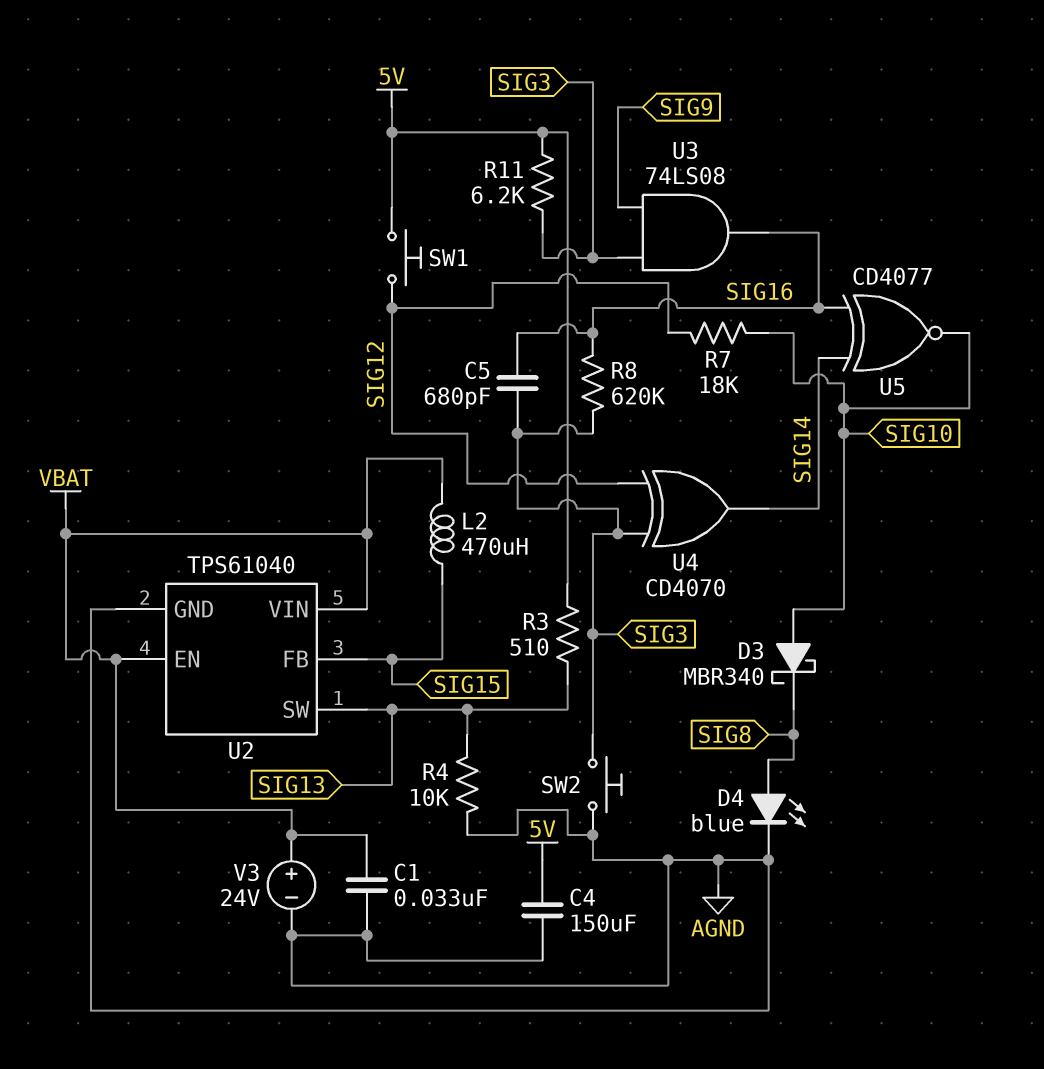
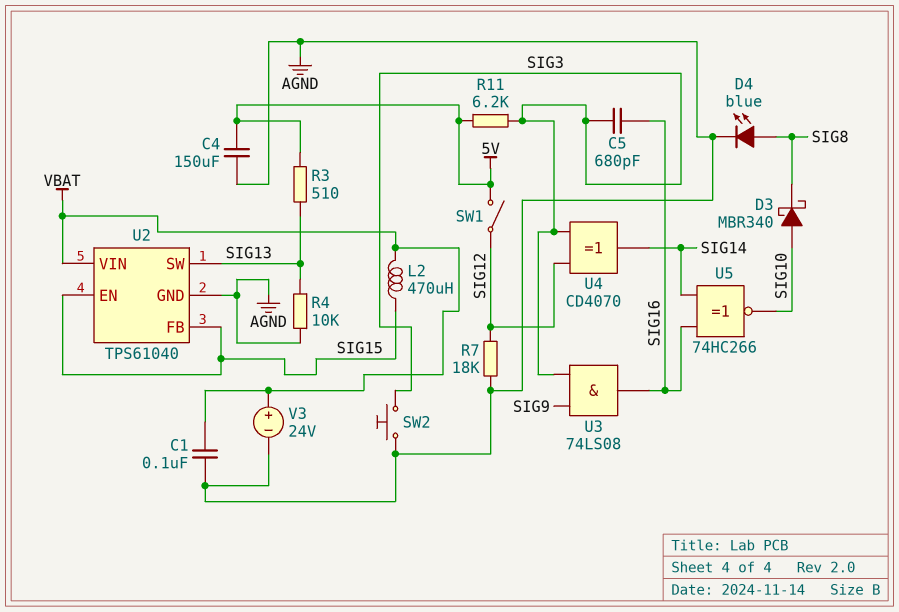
C1: 33nF (AGND, VBAT) -> 100nF (AGND, VBAT)
R7: 18k (SIG10, SIG12) -> 18k (AGND, SIG12)
R8: 620k (SIG3, SIG16) -> none
SW1: button (5V, SIG12) -> switch (5V, SIG12)
U2 pin EN: VBAT -> SIG15
U5: XNOR CD4077 (in SIG14, in SIG16, out SIG10) -> XNOR 74HC266 (in SIG14, in SIG16, out SIG10)

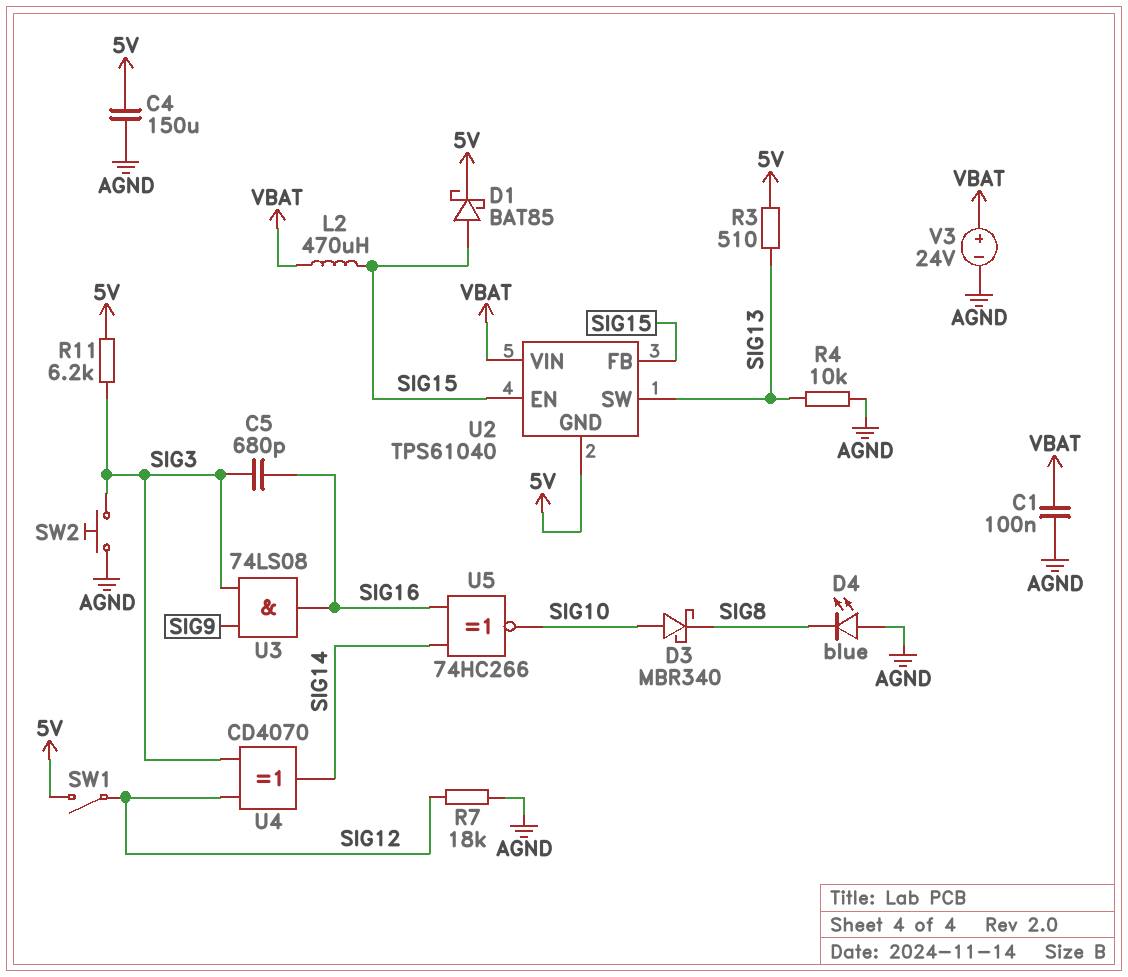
D1: none -> schottky BAT85 (A SIG15, K 5V)
D4: LED blue (A SIG8, K AGND) -> LED blue (A AGND, K SIG8)
U2 pin GND: AGND -> 5V

